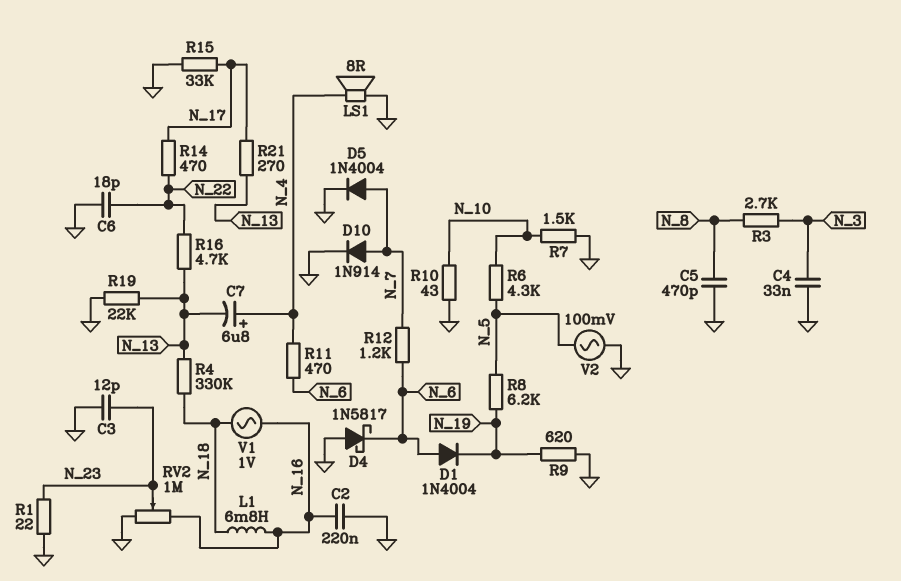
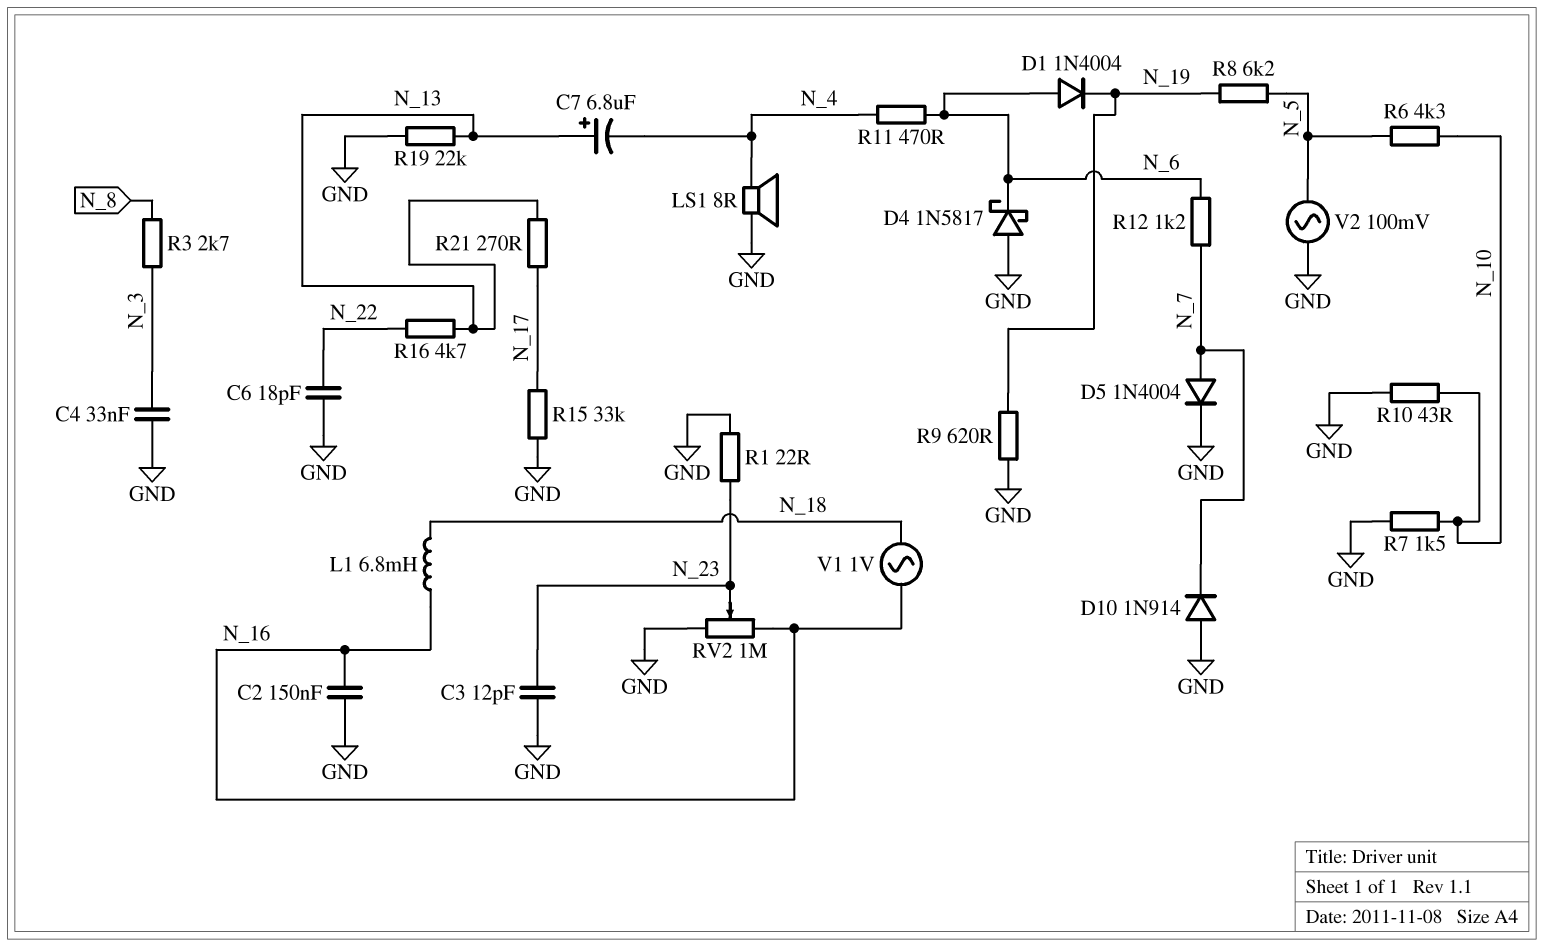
C2: 220nF (GND, N_16) -> 150nF (GND, N_16)
C5: 470pF (GND, N_8) -> none
C7: 6.8uF (plus N_4, minus N_13) -> 6.8uF (plus N_13, minus N_4)
D10: diode 1N914 (A N_7, K GND) -> diode 1N914 (A GND, K N_7)
R4: 330k (N_13, N_18) -> none
R14: 470 (N_17, N_22) -> none

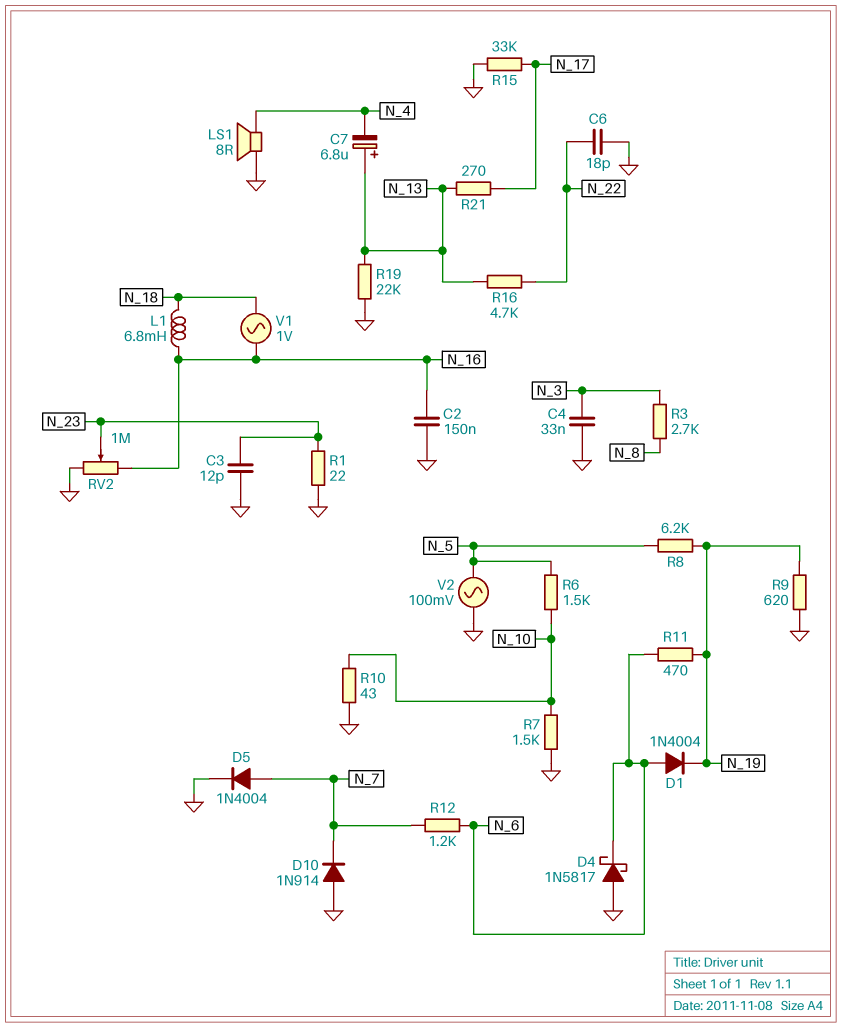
R6: 4.3k (N_5, N_10) -> 1.5k (N_5, N_10)
R11: 470 (N_4, N_6) -> 470 (N_6, N_19)

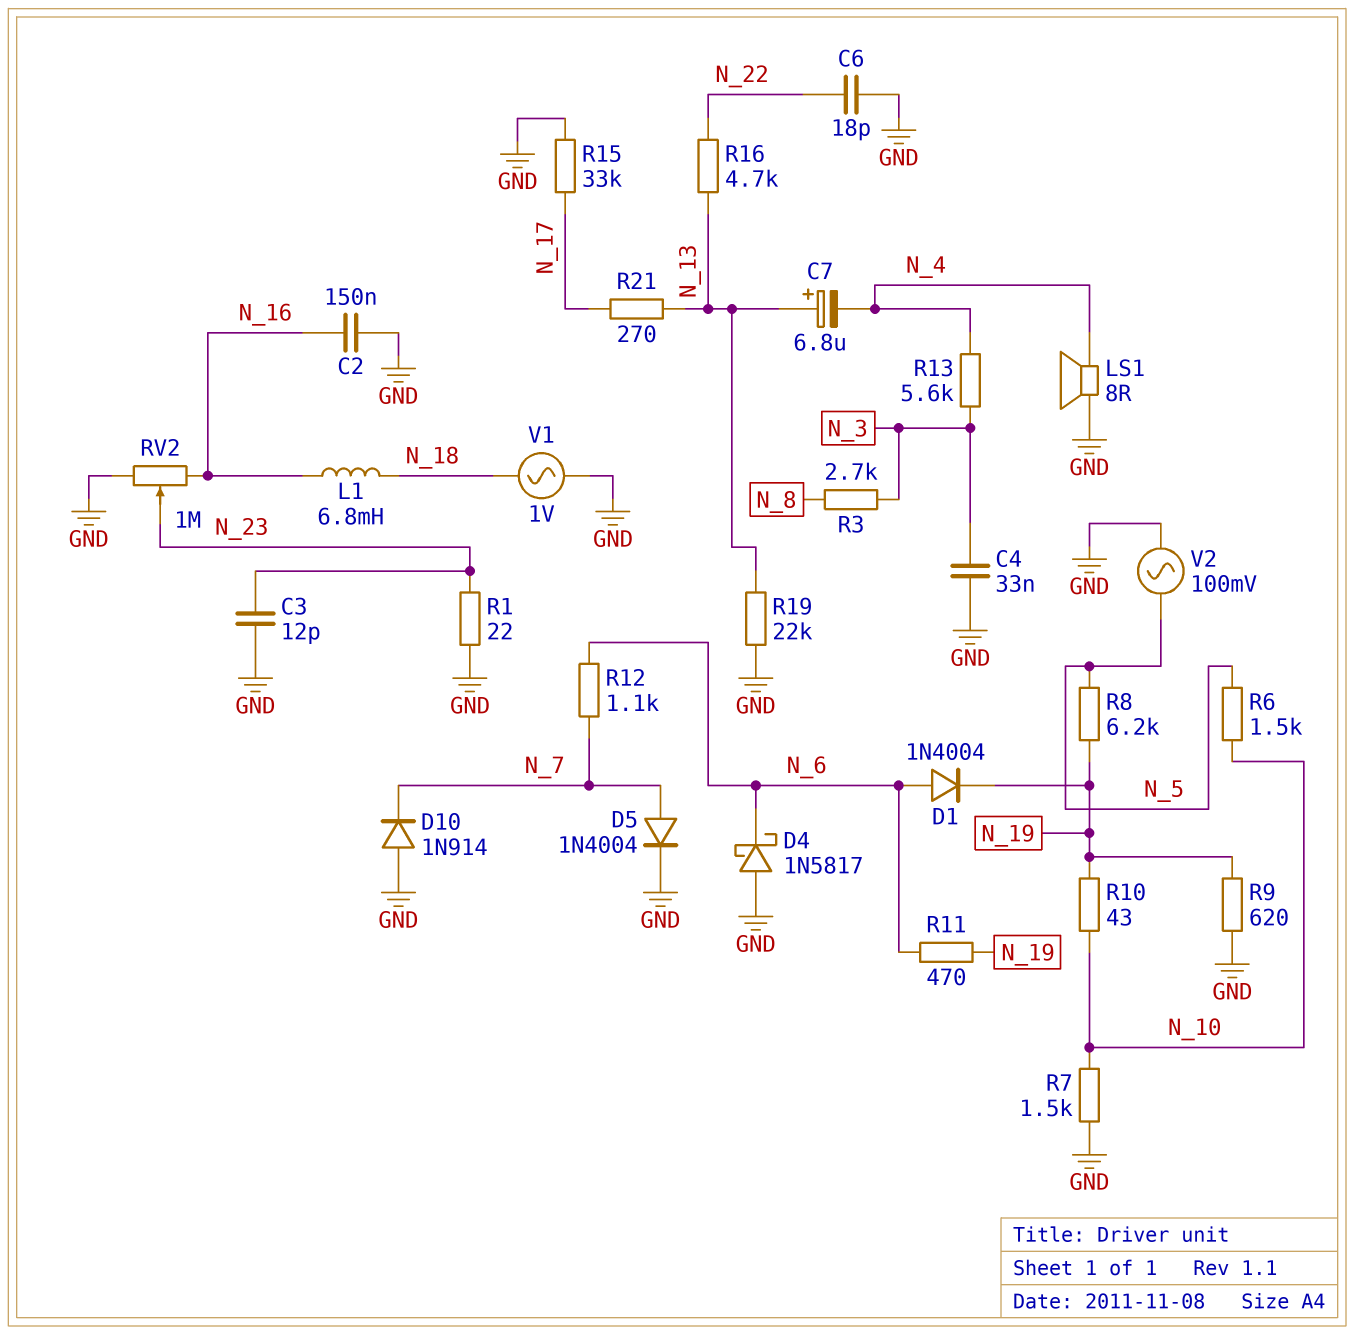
R10: 43 (GND, N_10) -> 43 (N_10, N_19)
R12: 1.2k (N_6, N_7) -> 1.1k (N_6, N_7)
R13: none -> 5.6k (N_3, N_4)
V1: AC 1V (N_16, N_18) -> AC 1V (GND, N_18)

